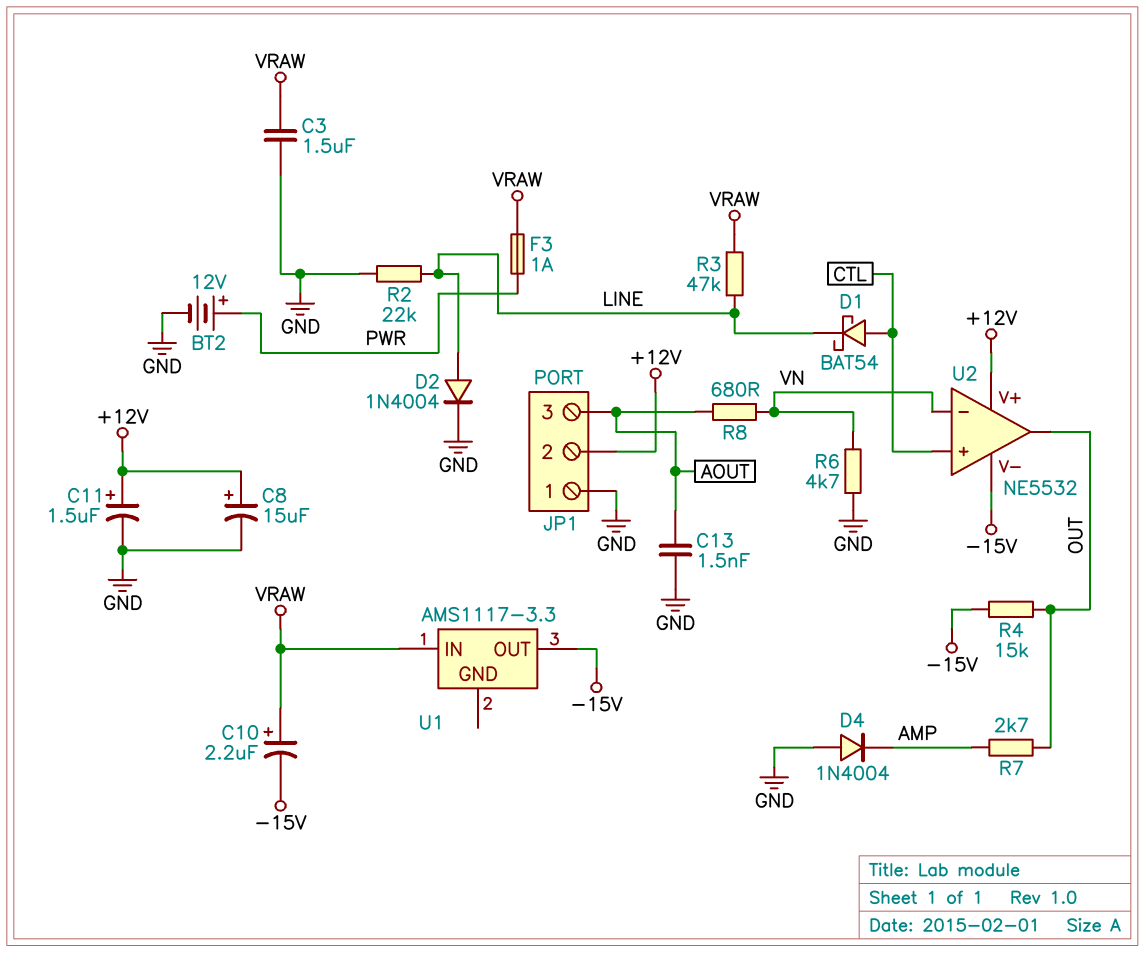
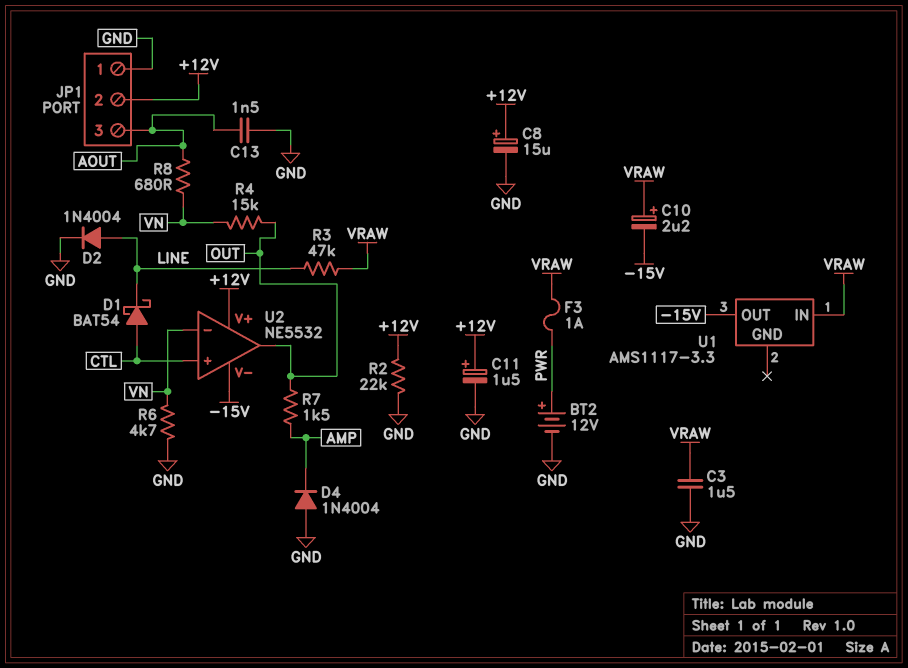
R2: 22k (GND, LINE) -> 22k (+12V, GND)
R4: 15k (-15V, OUT) -> 15k (OUT, VN)
R7: 2.7k (AMP, OUT) -> 1.5k (AMP, OUT)

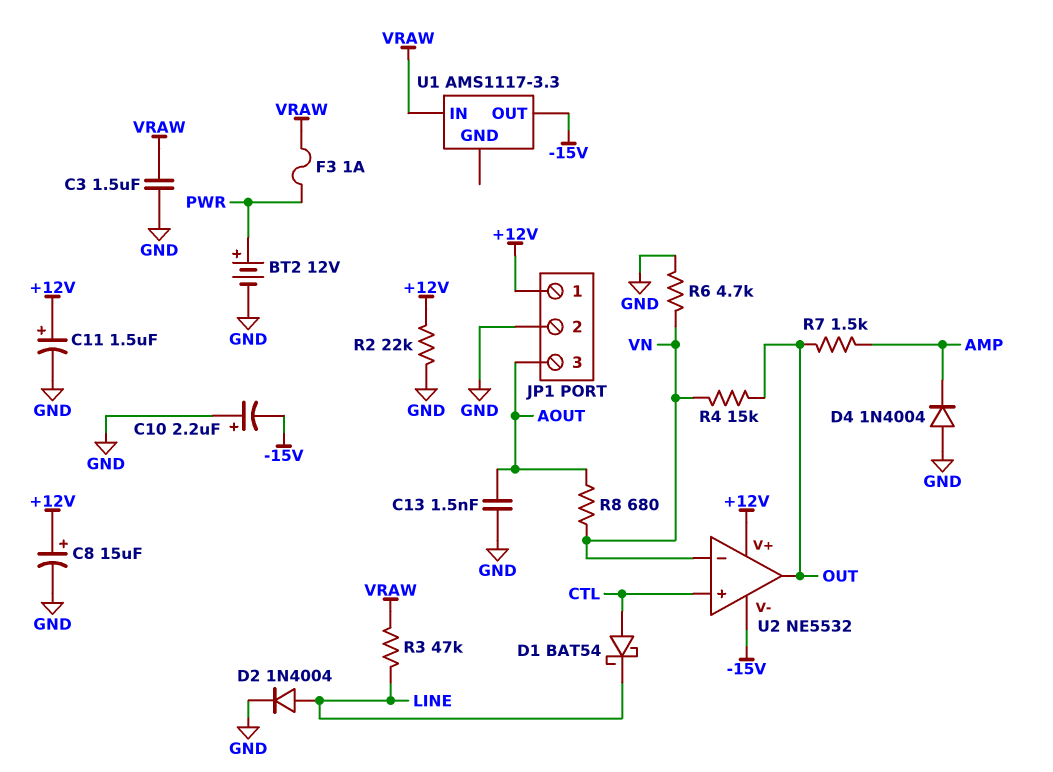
C10: 2.2uF (plus VRAW, minus -15V) -> 2.2uF (plus GND, minus -15V)
JP1 pin 1: GND -> +12V
JP1 pin 2: +12V -> GND

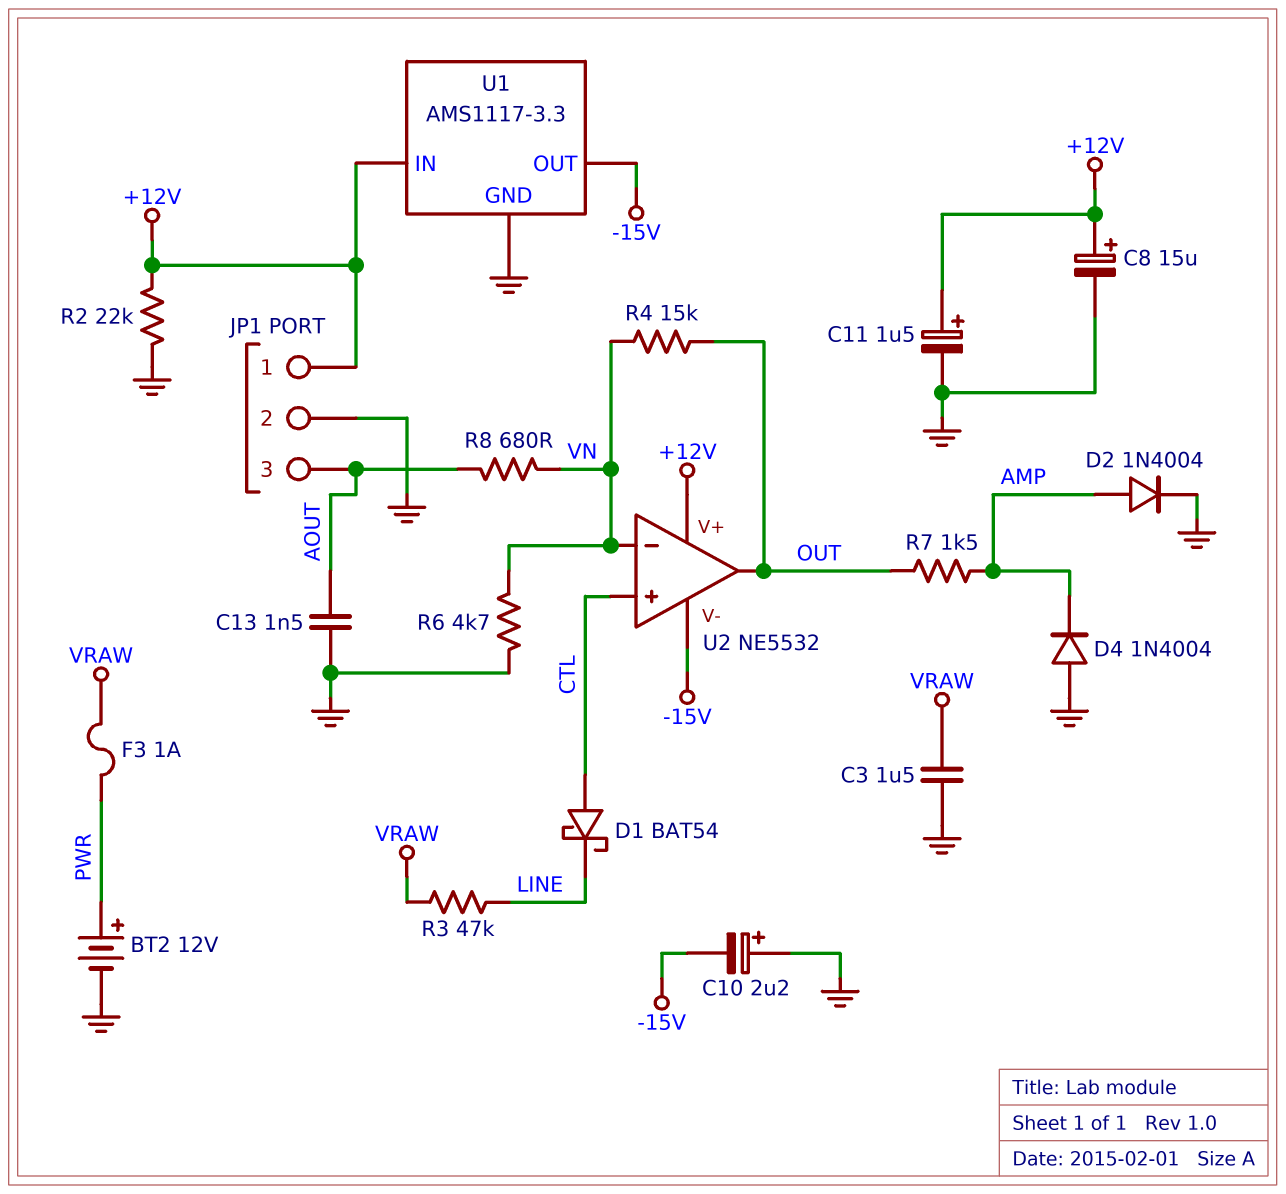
D2: diode 1N4004 (A LINE, K GND) -> diode 1N4004 (A AMP, K GND)
U1 pin GND: none -> GND
U1 pin IN: VRAW -> +12V

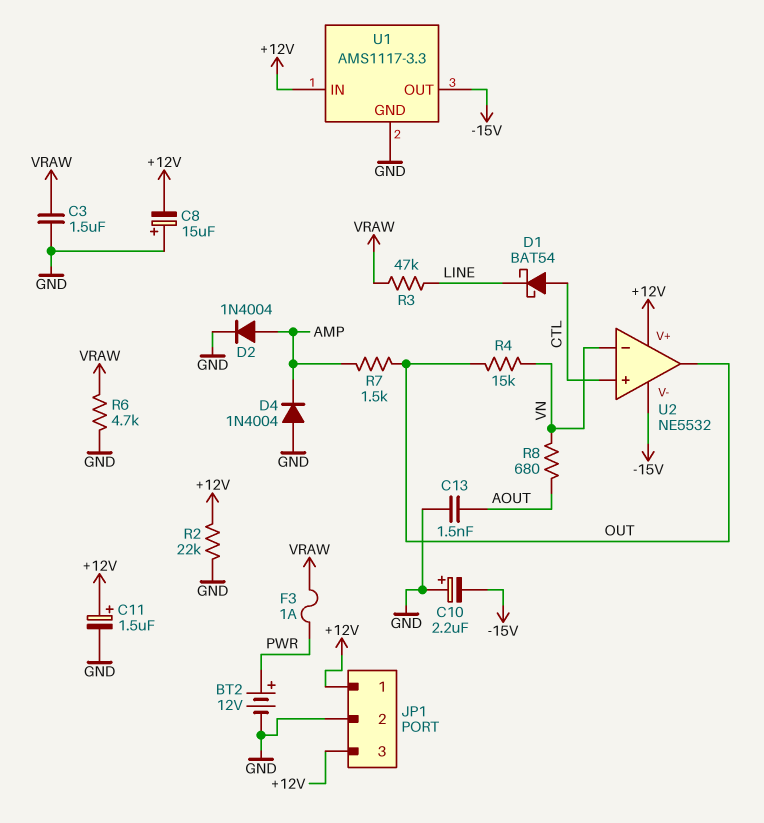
C8: 15uF (plus +12V, minus GND) -> 15uF (plus GND, minus +12V)
JP1 pin 3: AOUT -> +12V
R6: 4.7k (GND, VN) -> 4.7k (GND, VRAW)

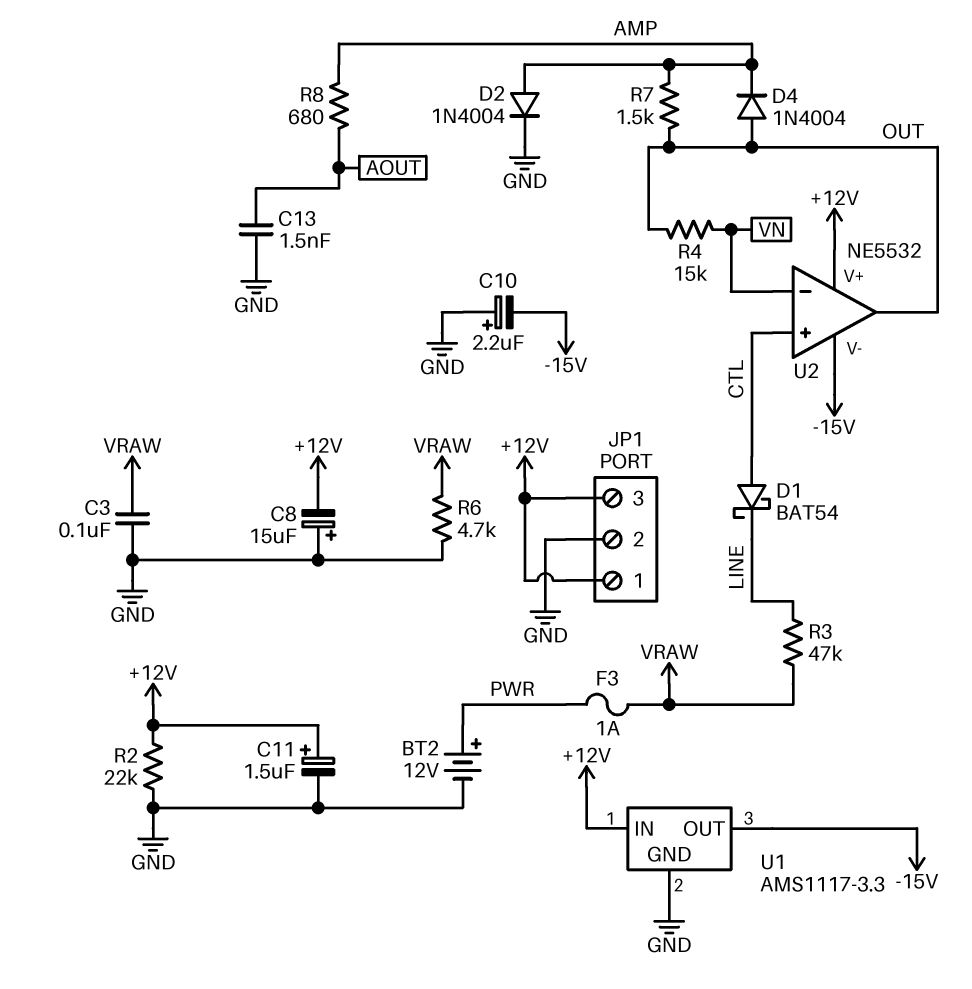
C3: 1.5uF (GND, VRAW) -> 100nF (GND, VRAW)
D4: diode 1N4004 (A GND, K AMP) -> diode 1N4004 (A OUT, K AMP)
R8: 680 (AOUT, VN) -> 680 (AMP, AOUT)

